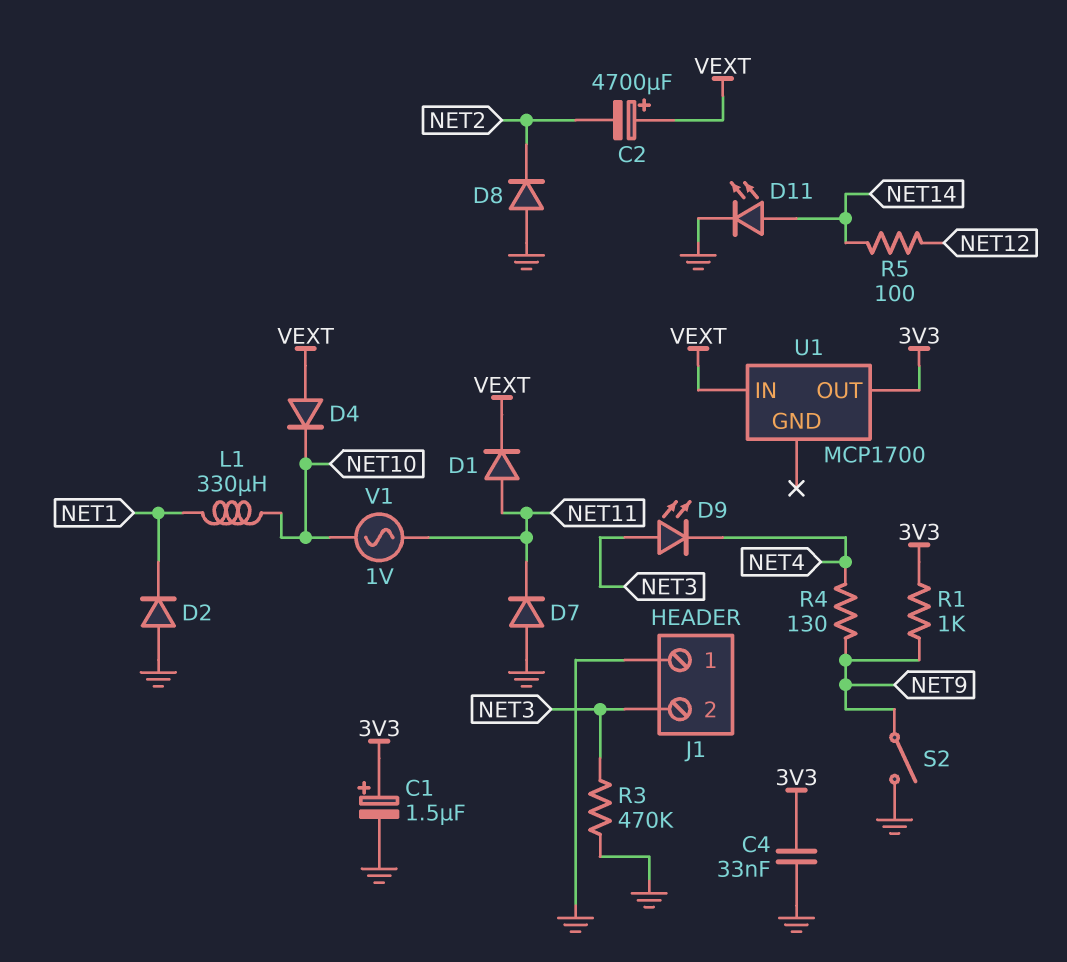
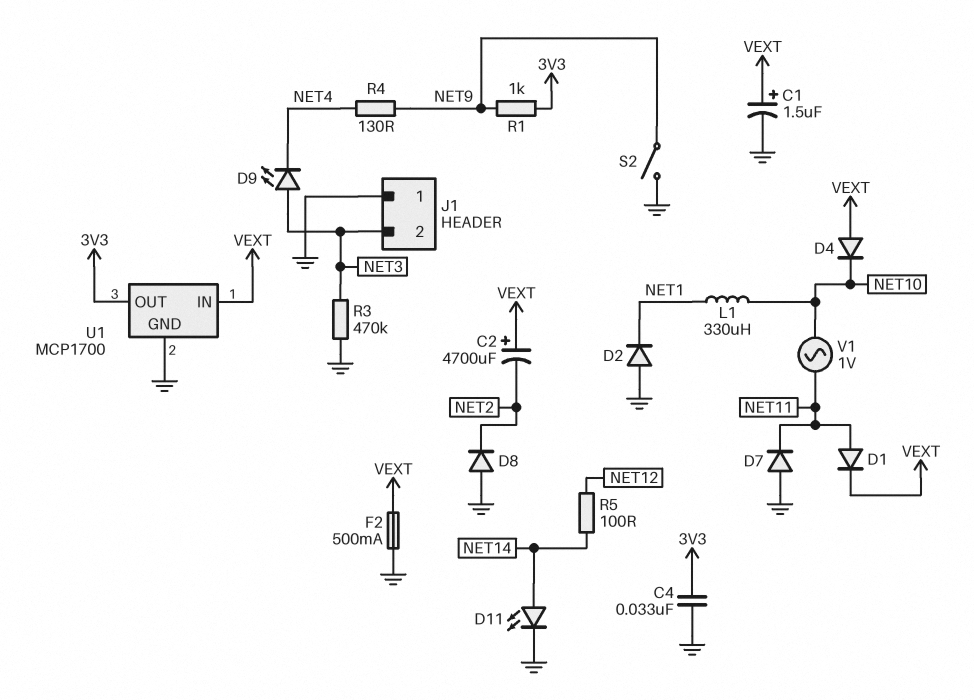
C1: 1.5uF (plus 3V3, minus GND) -> 1.5uF (plus VEXT, minus GND)
F2: none -> 500mA (GND, VEXT)
U1 pin GND: none -> GND

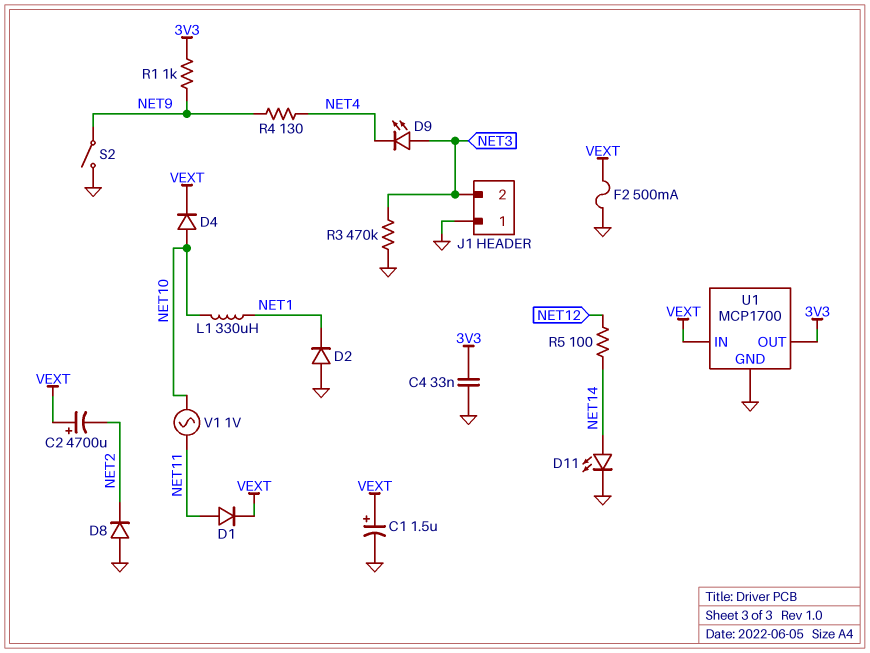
D4: diode (A VEXT, K NET10) -> diode (A NET10, K VEXT)
D7: diode (A GND, K NET11) -> none

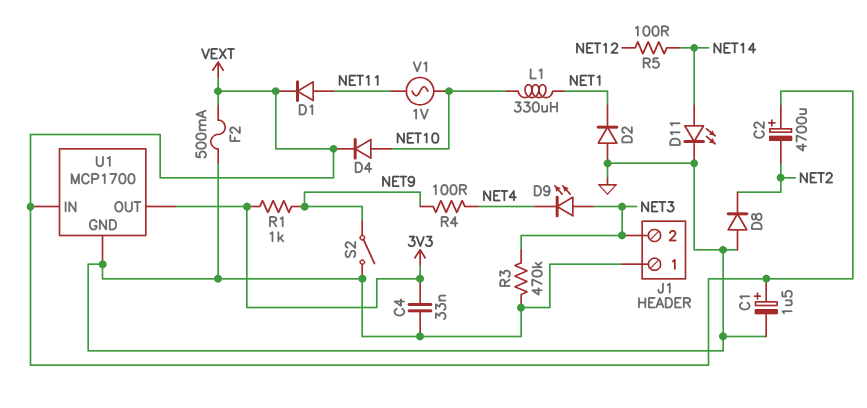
R4: 130 (NET4, NET9) -> 100 (NET4, NET9)

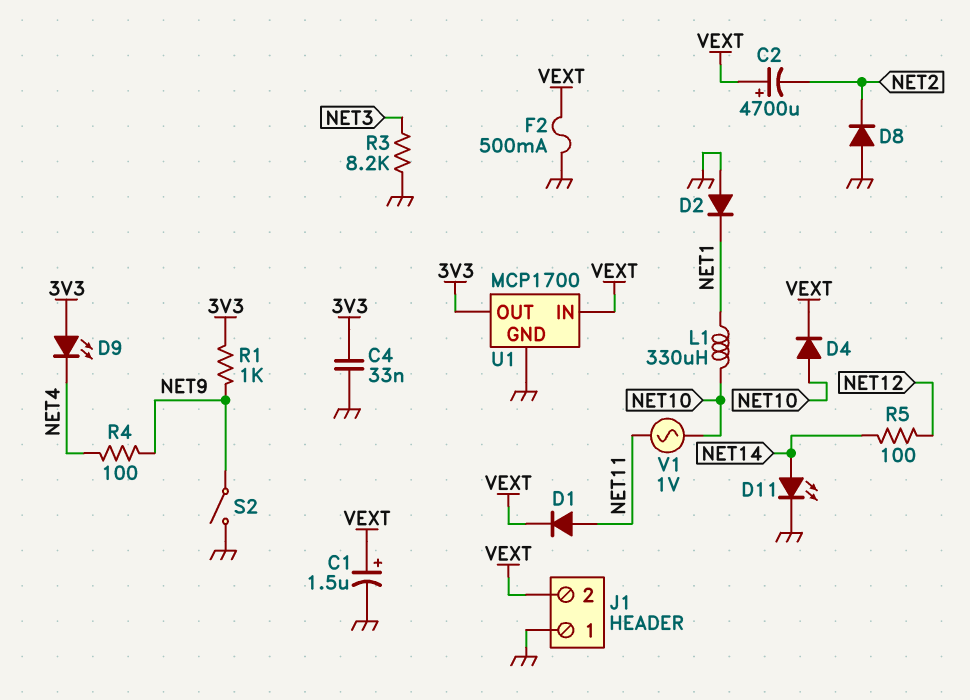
D9: LED (A NET3, K NET4) -> LED (A 3V3, K NET4)
J1 pin 2: NET3 -> VEXT
R3: 470k (GND, NET3) -> 8.2k (GND, NET3)

